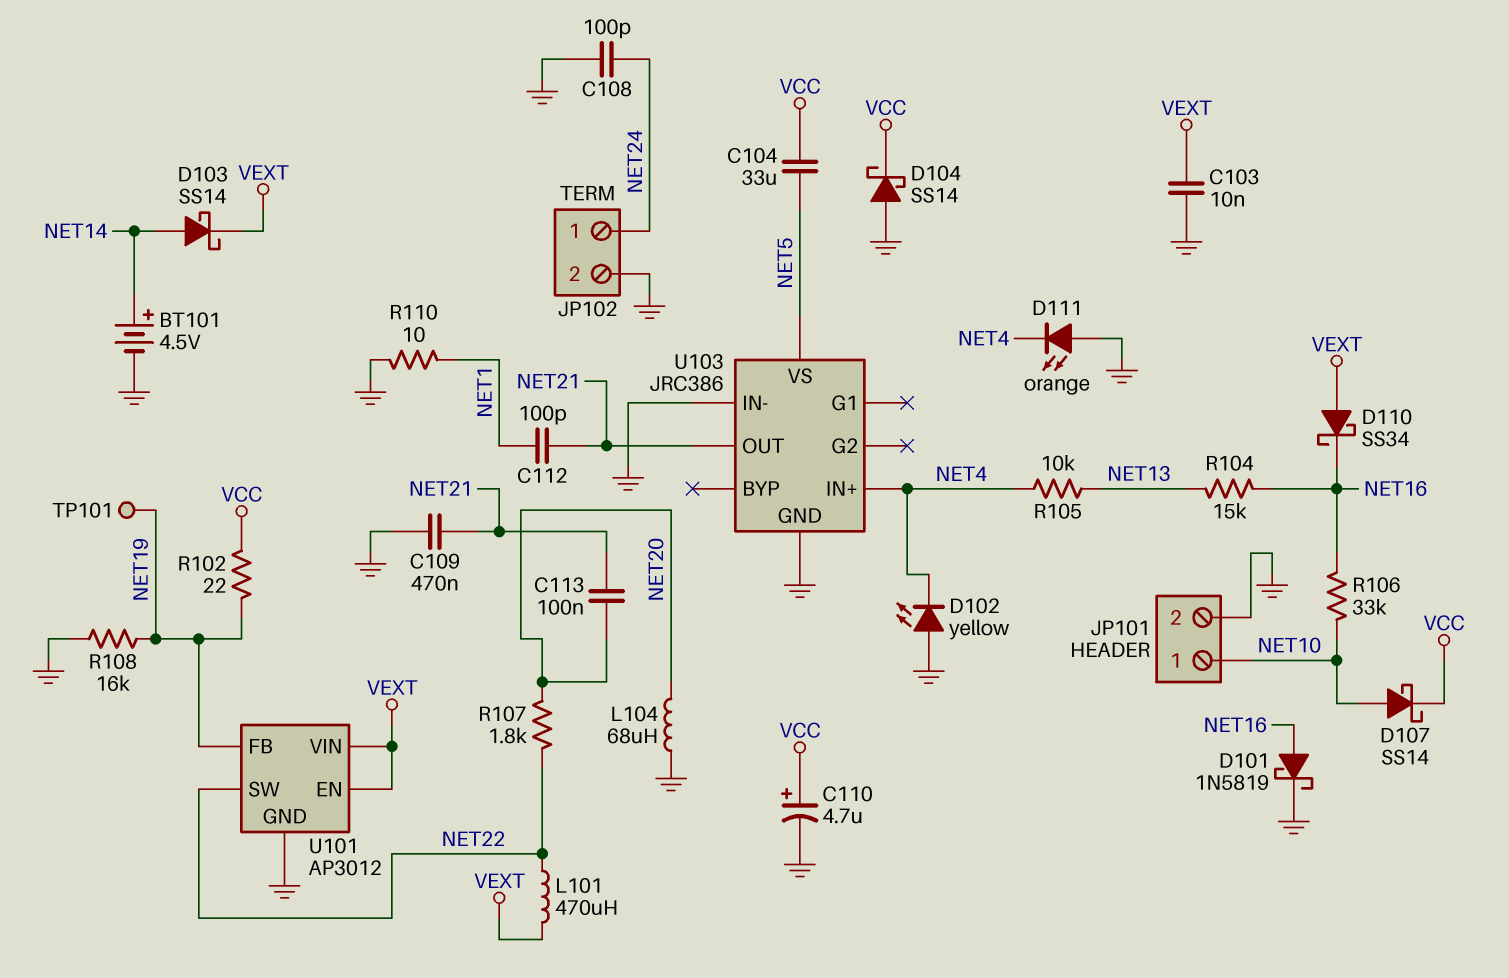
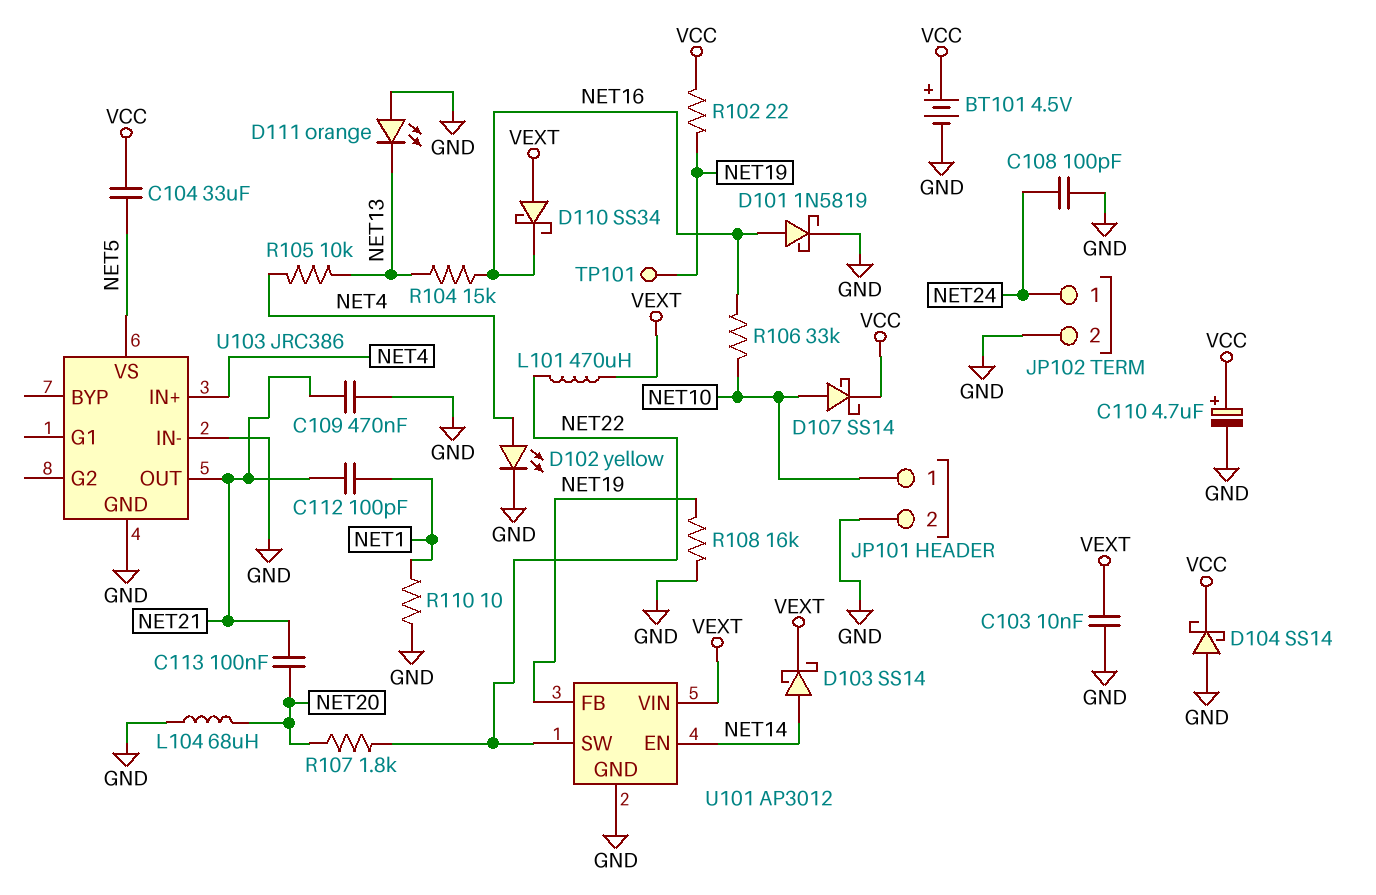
BT101: 4.5V (plus NET14, minus GND) -> 4.5V (plus VCC, minus GND)
D102: LED yellow (A GND, K NET4) -> LED yellow (A NET4, K GND)
D111: LED orange (A GND, K NET4) -> LED orange (A GND, K NET13)
U101 pin EN: VEXT -> NET14

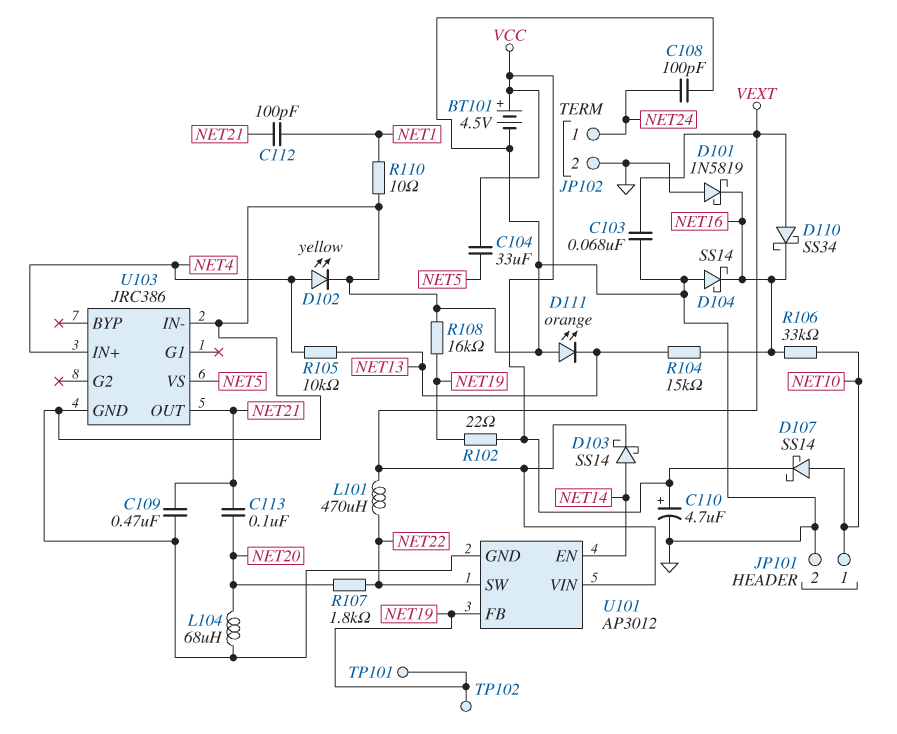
C103: 10nF (GND, VEXT) -> 68nF (GND, VEXT)
D101: schottky 1N5819 (A NET16, K GND) -> schottky 1N5819 (A GND, K NET16)
D104: schottky SS14 (A GND, K VCC) -> schottky SS14 (A GND, K NET16)
TP102: none -> test point (NET19)

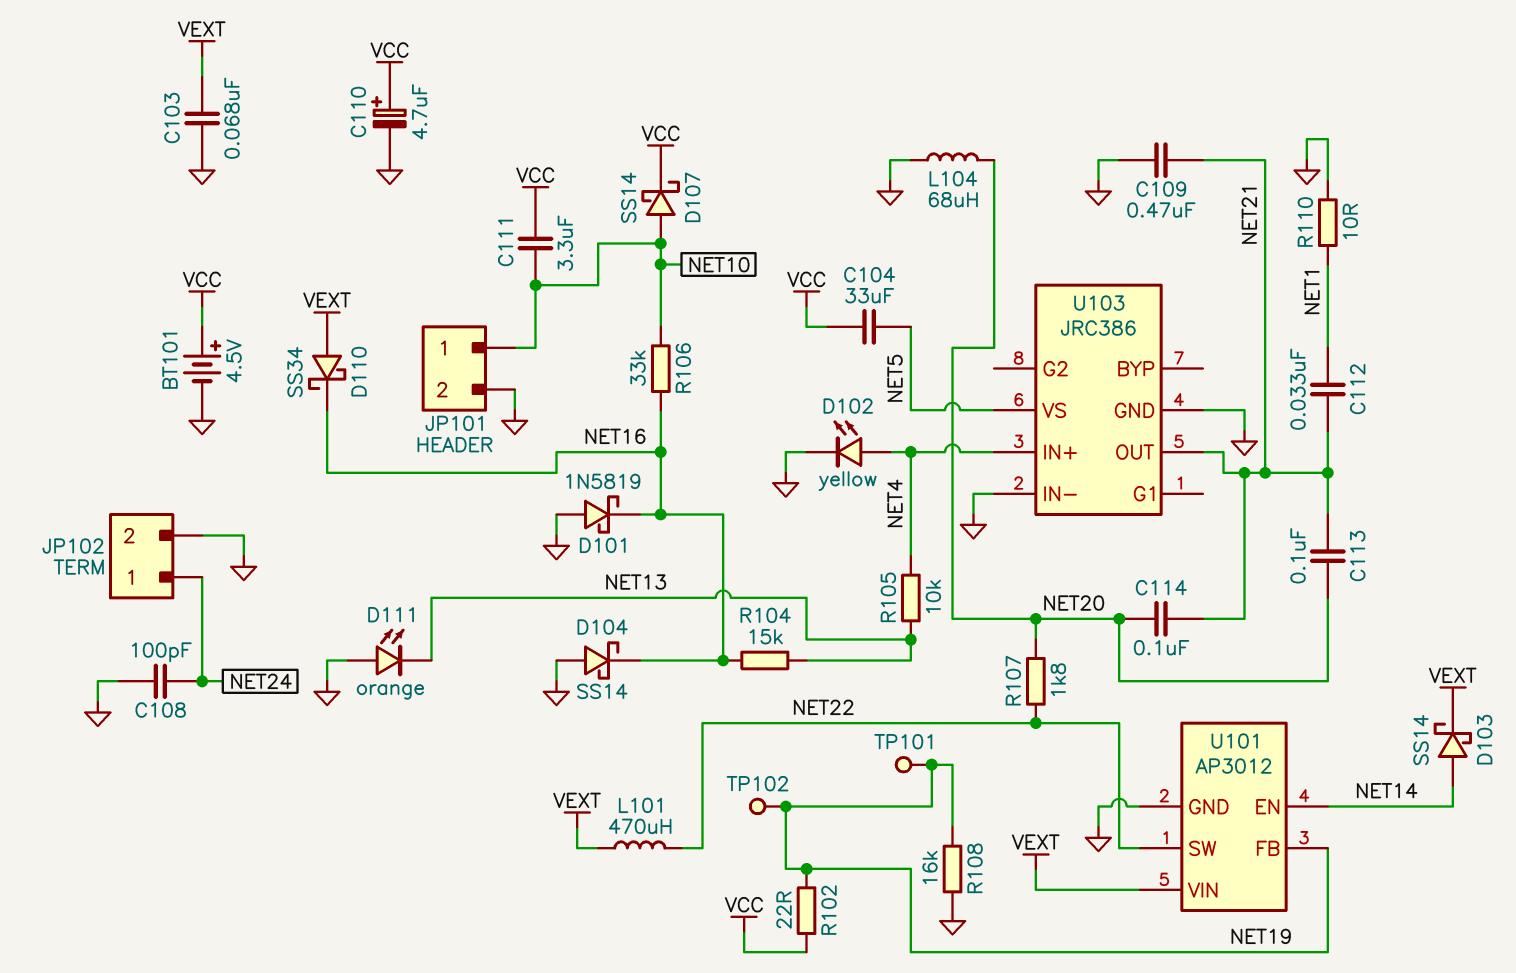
C111: none -> 3.3uF (NET10, VCC)
C112: 100pF (NET1, NET21) -> 33nF (NET1, NET21)
C114: none -> 100nF (NET20, NET21)

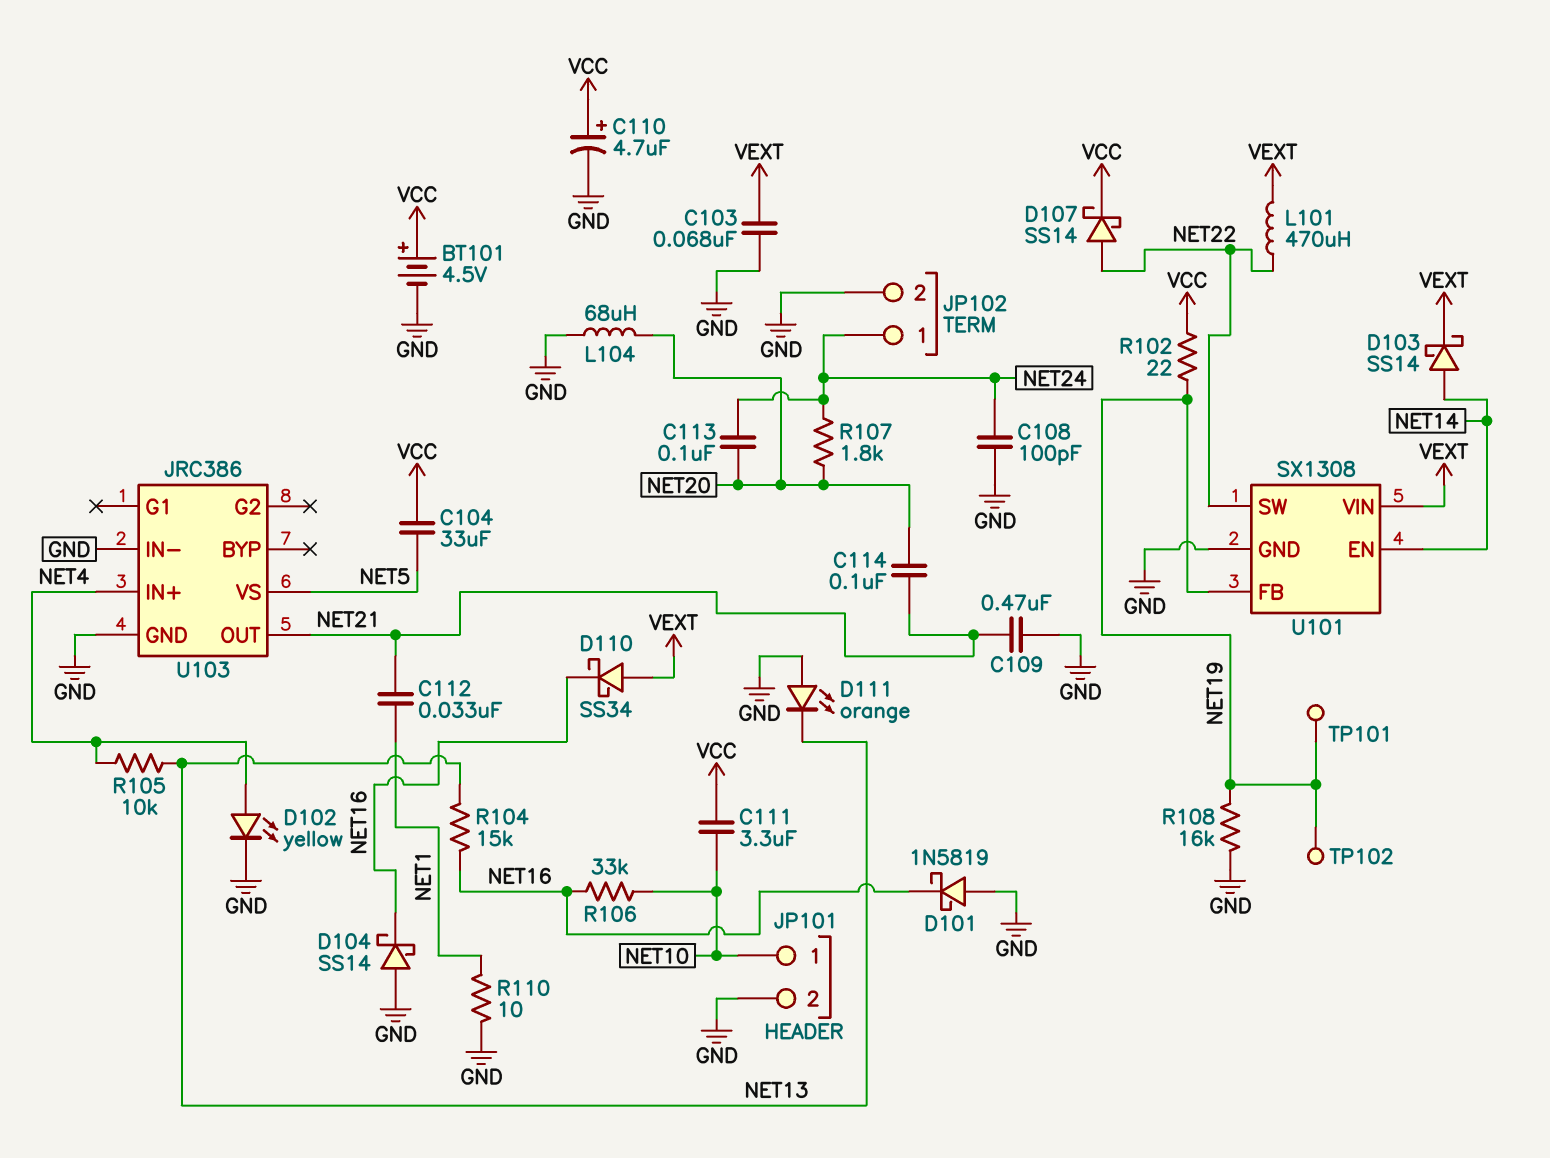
C113: 100nF (NET20, NET21) -> 100nF (NET20, NET24)
D107: schottky SS14 (A NET10, K VCC) -> schottky SS14 (A NET22, K VCC)
R107: 1.8k (NET20, NET22) -> 1.8k (NET20, NET24)
U101: AP3012 -> SX1308

